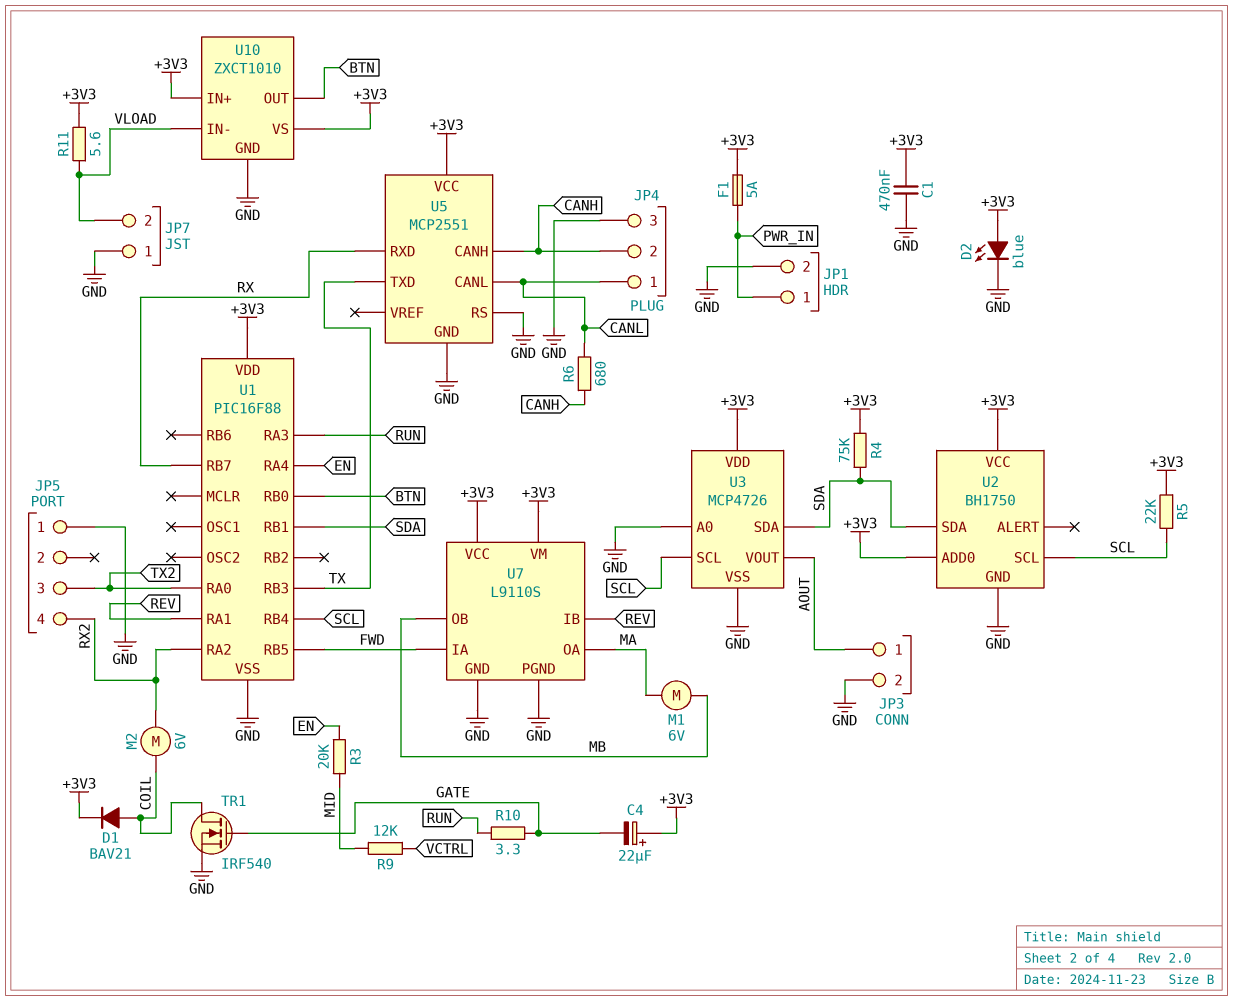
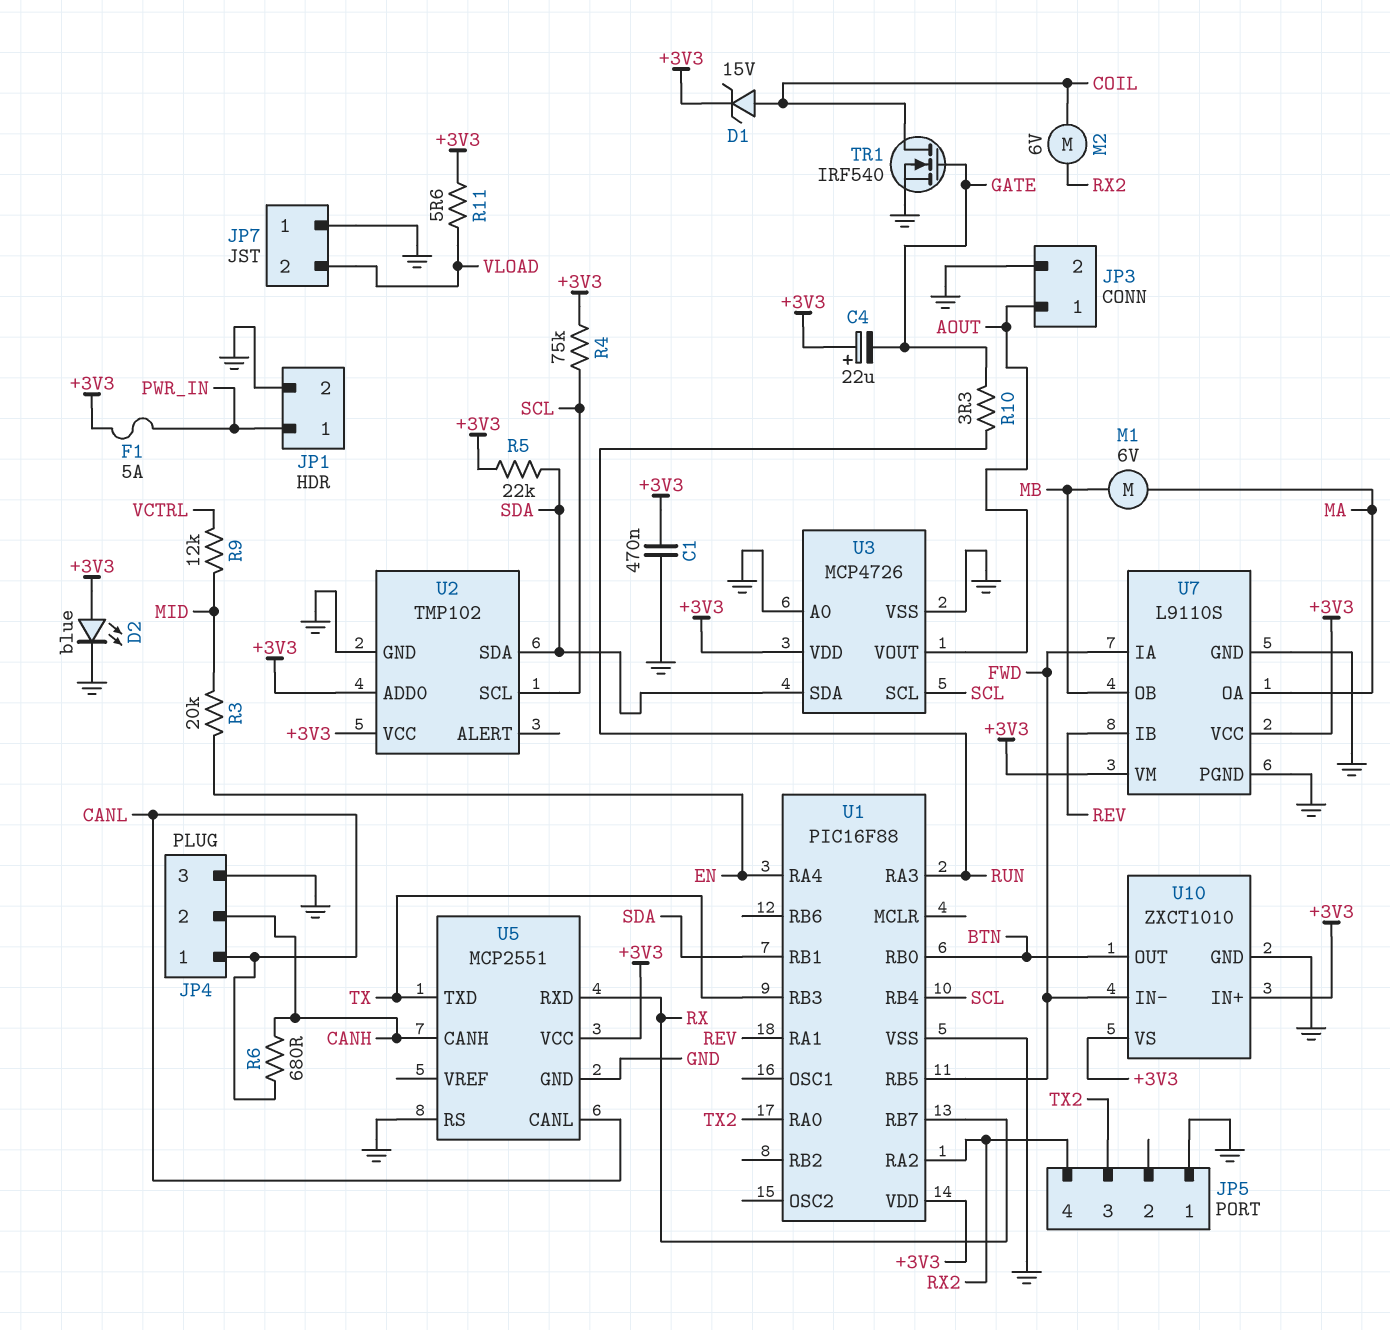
D1: diode BAV21 (A COIL, K +3V3) -> zener 15V (A COIL, K +3V3)
R4: 75k (+3V3, SDA) -> 75k (+3V3, SCL)
R5: 22k (+3V3, SCL) -> 22k (+3V3, SDA)
U2: BH1750 -> TMP102
U10 pin IN-: VLOAD -> FWD

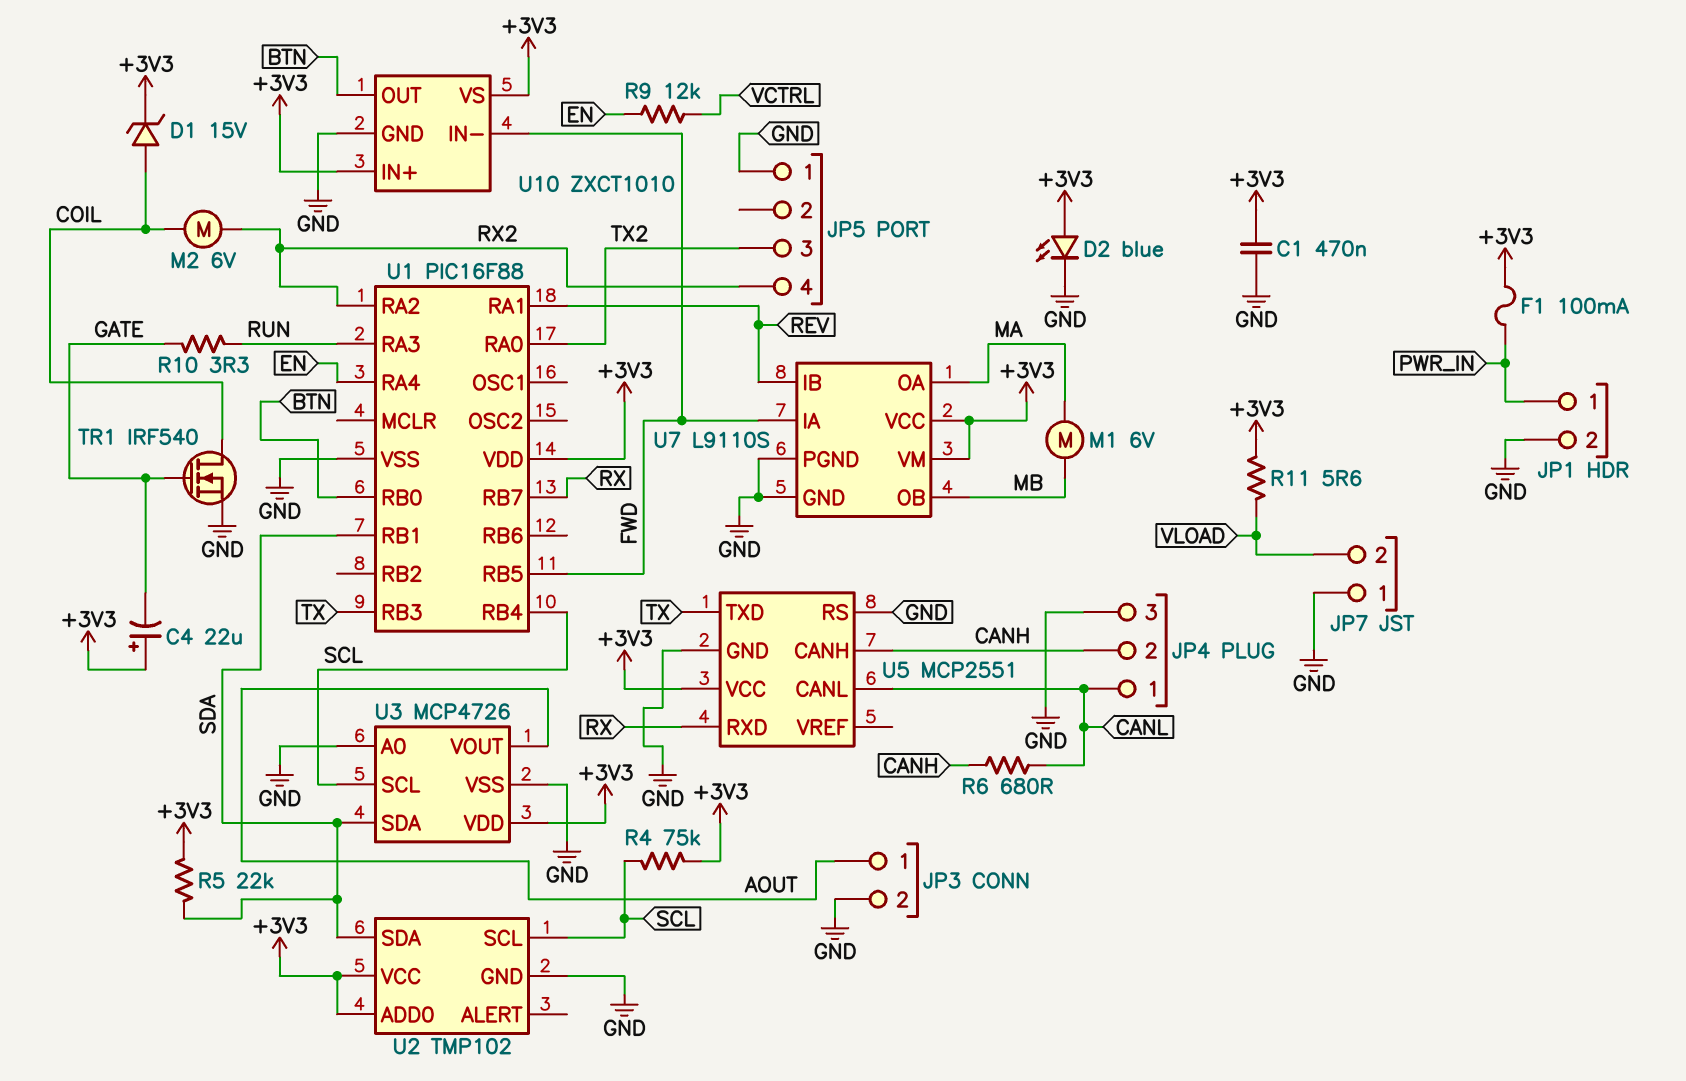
F1: 5A (+3V3, PWR_IN) -> 100mA (+3V3, PWR_IN)
R3: 20k (EN, MID) -> none
R9: 12k (MID, VCTRL) -> 12k (EN, VCTRL)

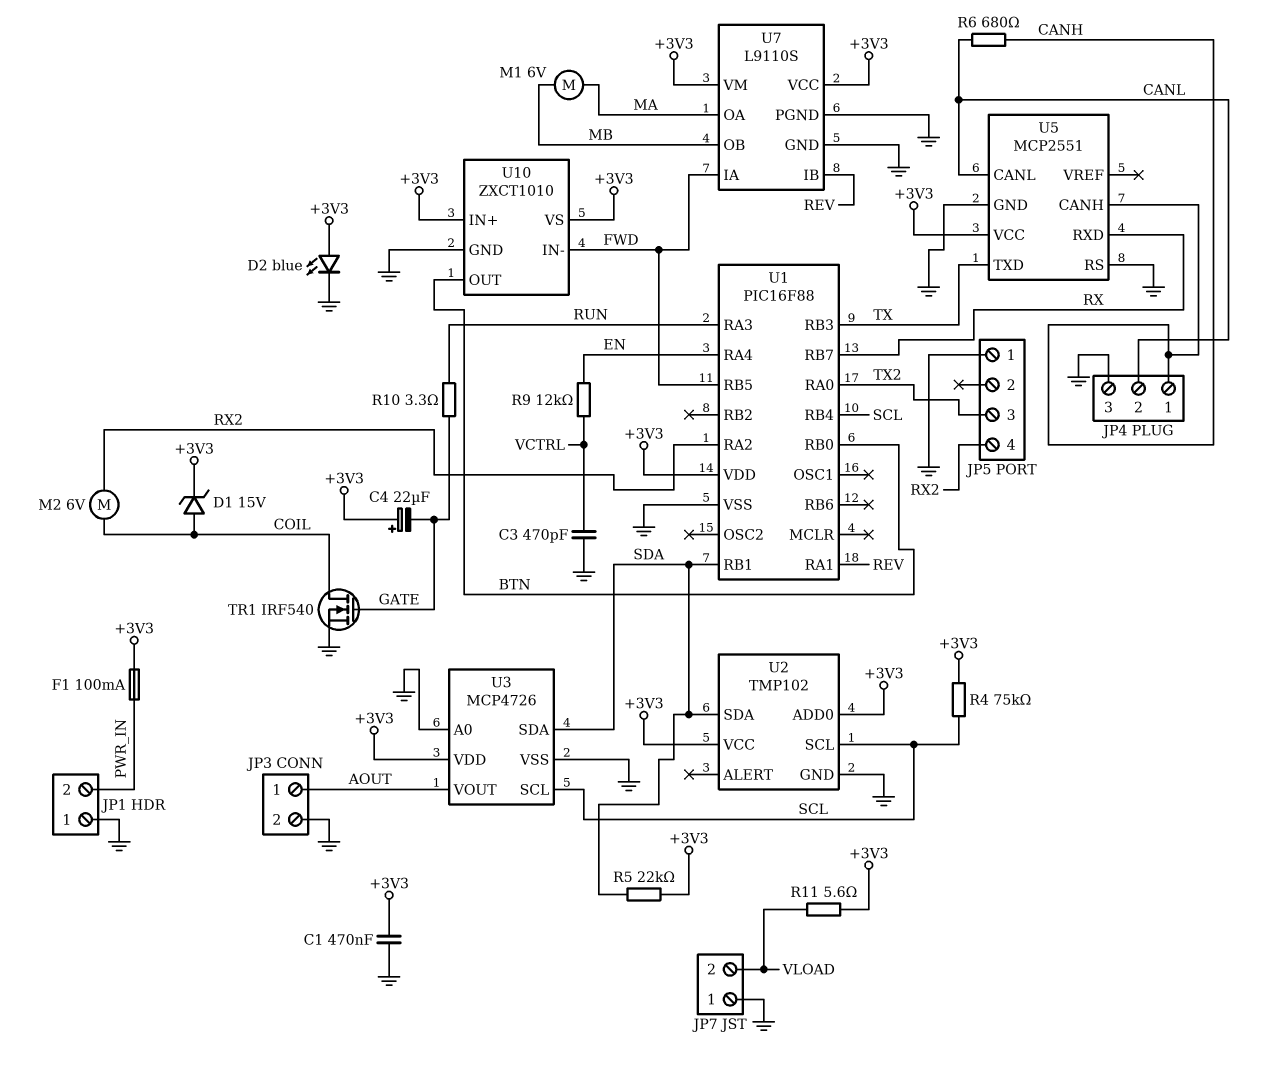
C3: none -> 470pF (GND, VCTRL)
JP1 pin 1: PWR_IN -> GND
JP1 pin 2: GND -> PWR_IN
JP4 pin 1: CANL -> CANH
JP4 pin 2: CANH -> CANL

